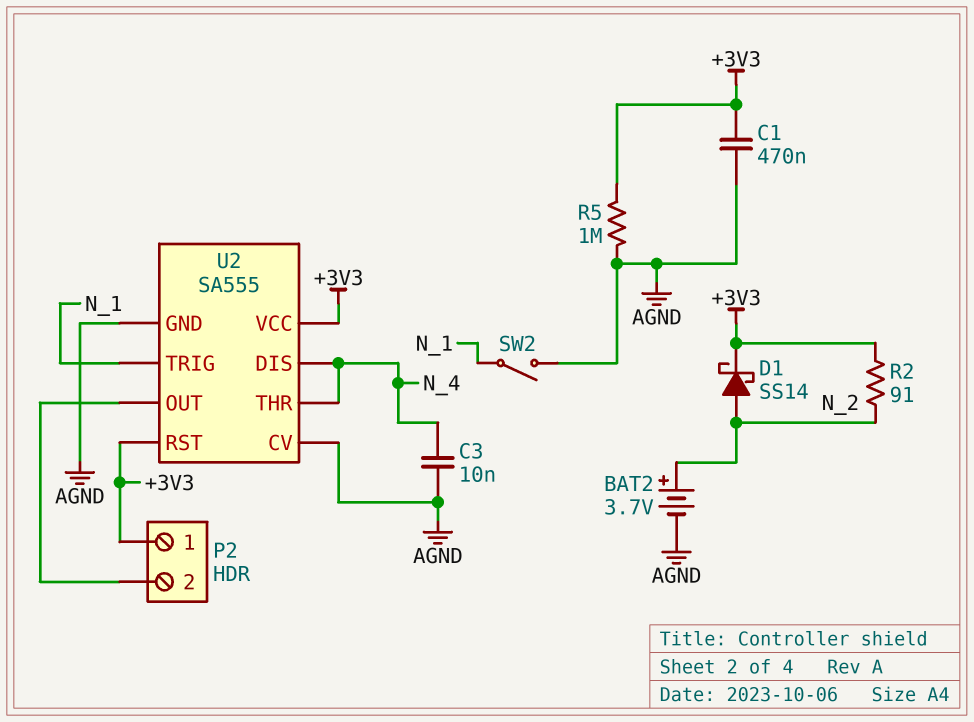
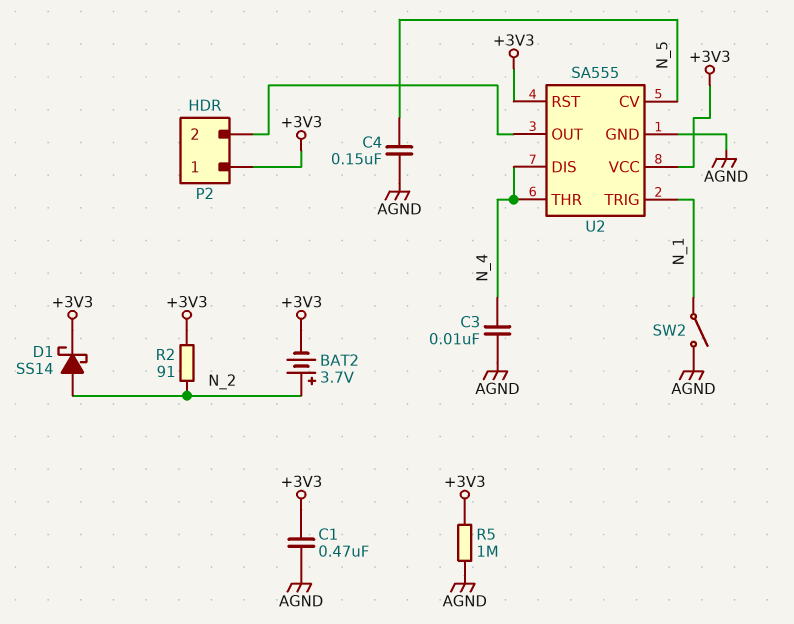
BAT2: 3.7V (plus N_2, minus AGND) -> 3.7V (plus N_2, minus +3V3)
C4: none -> 150nF (AGND, N_5)
U2 pin CV: AGND -> N_5

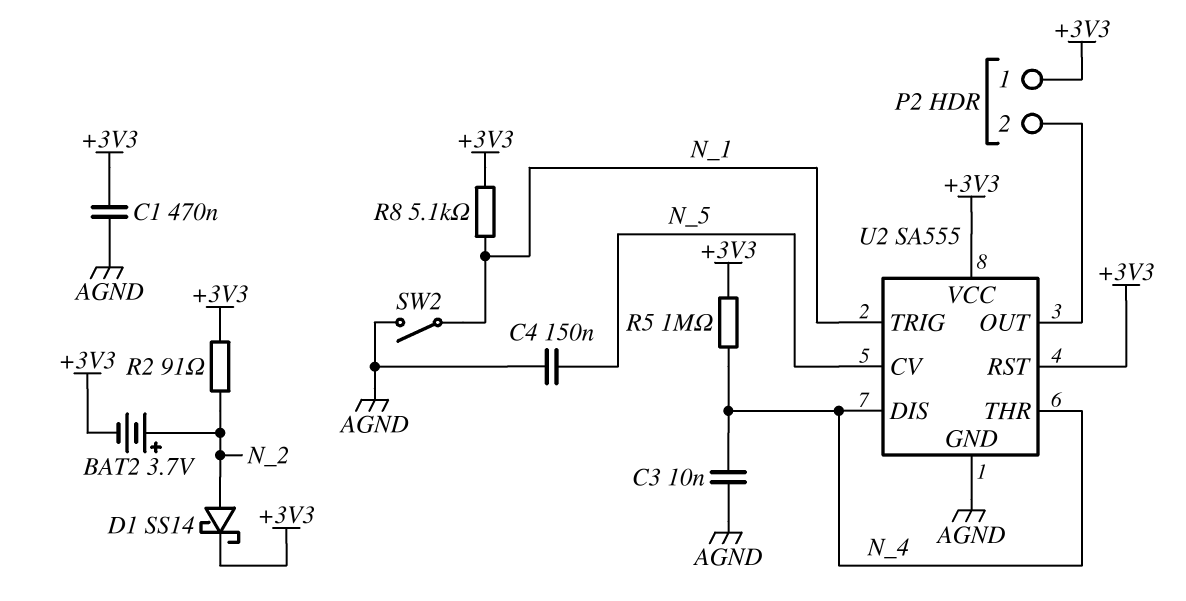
R5: 1M (+3V3, AGND) -> 1M (+3V3, N_4)
R8: none -> 5.1k (+3V3, N_1)

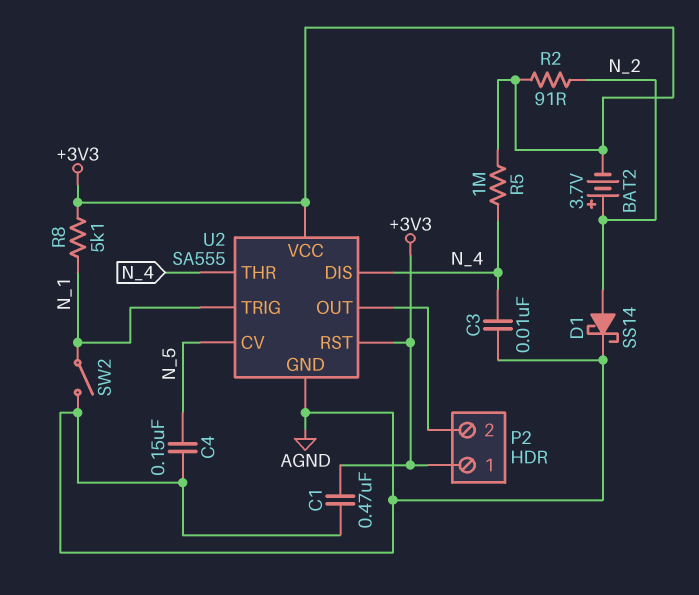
D1: schottky SS14 (A N_2, K +3V3) -> schottky SS14 (A N_2, K AGND)

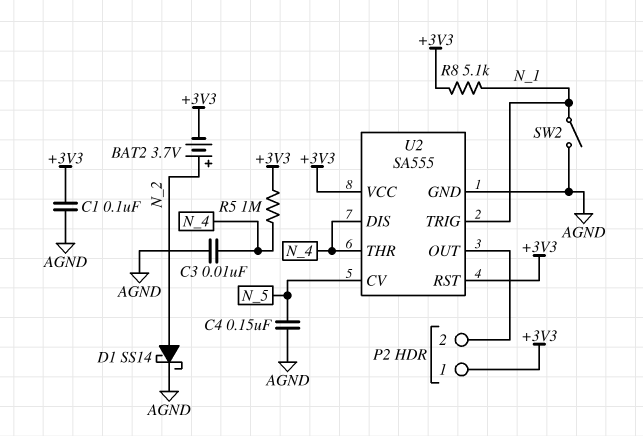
C1: 470nF (+3V3, AGND) -> 100nF (+3V3, AGND)
R2: 91 (+3V3, N_2) -> none

